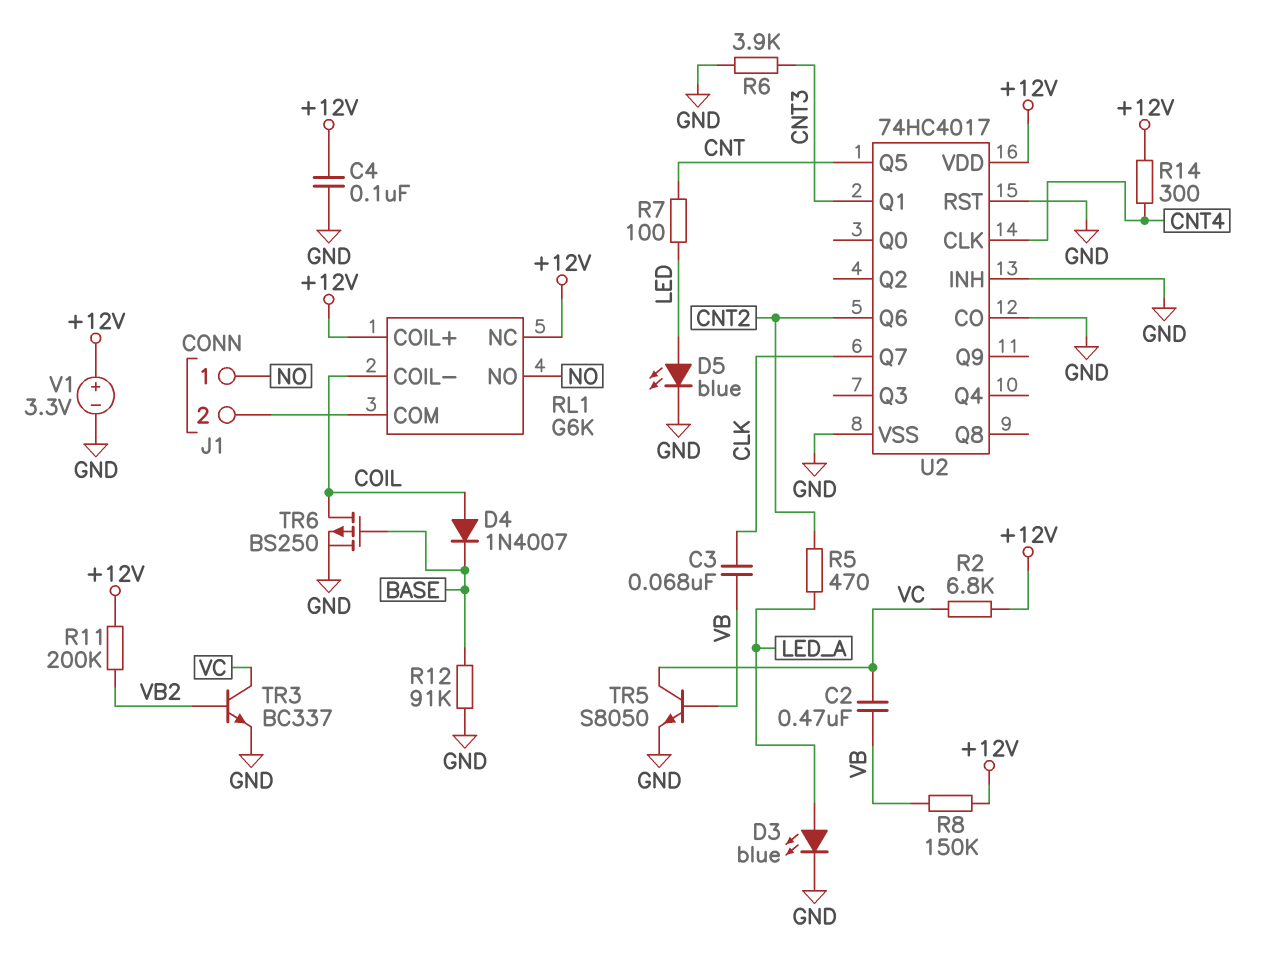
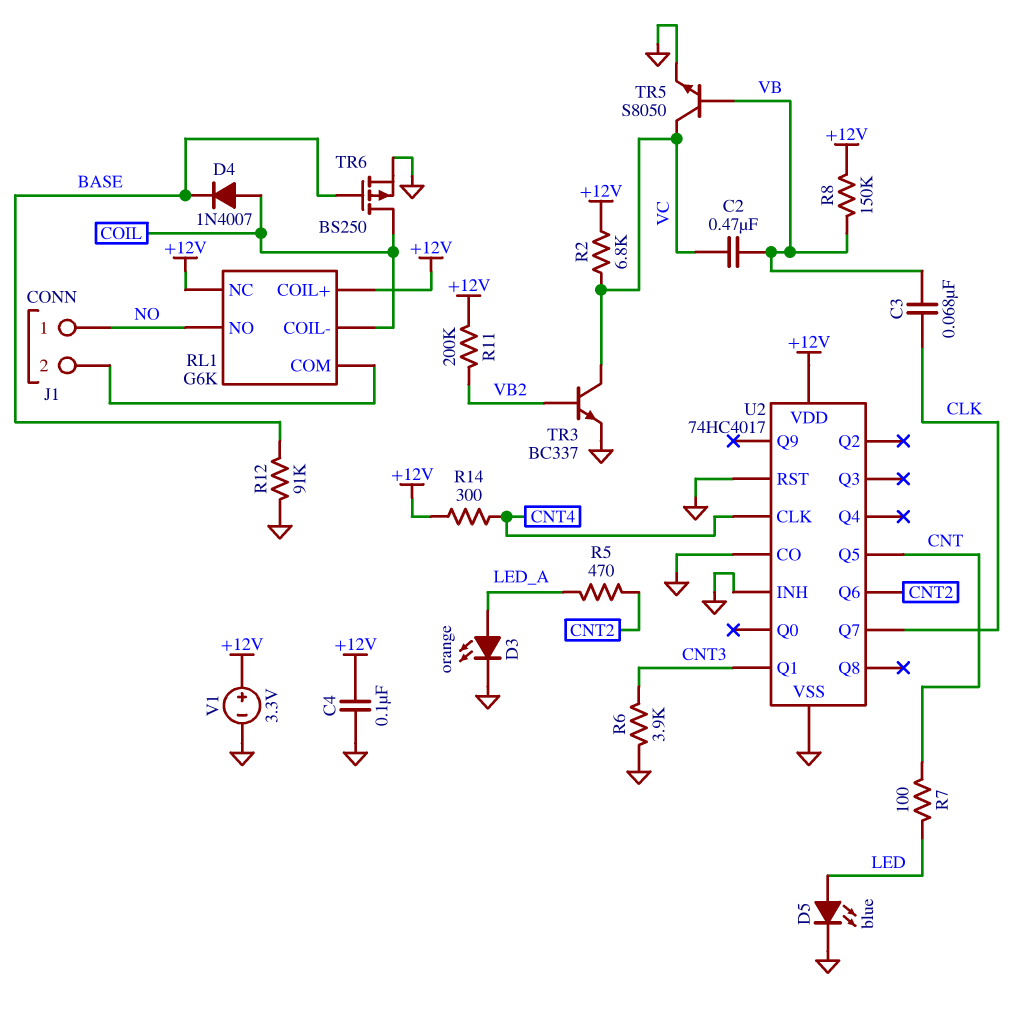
D3: LED blue (A LED_A, K GND) -> LED orange (A LED_A, K GND)

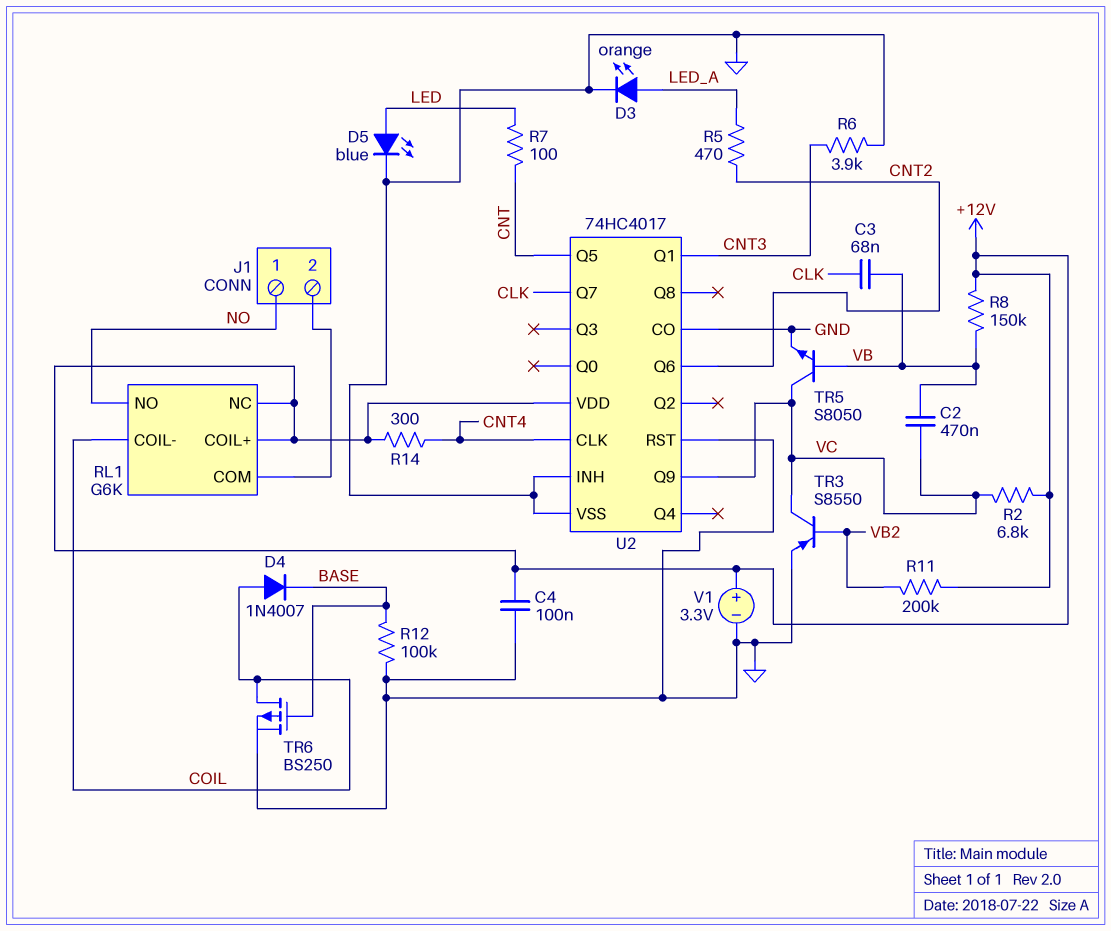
R12: 91k (BASE, GND) -> 100k (BASE, GND)
TR3: NPN BC337 (B VB2, C VC, E GND) -> PNP S8550 (B VB2, C VC, E GND)
U2 pin Q9: none -> VC

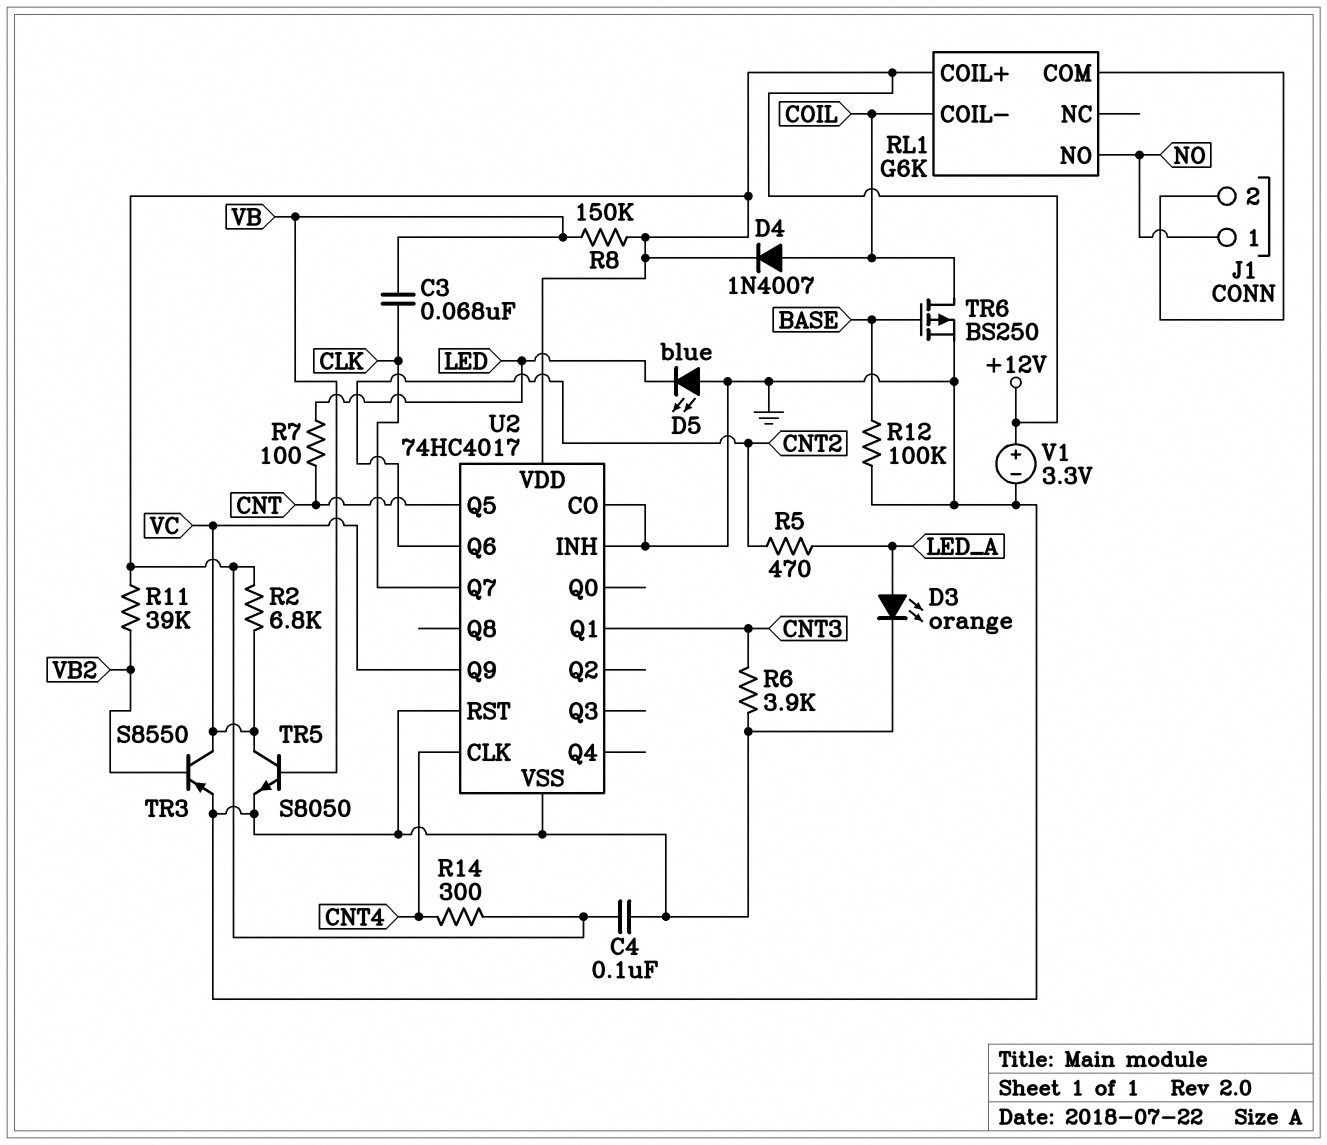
C2: 470nF (VB, VC) -> none
D4: diode 1N4007 (A COIL, K BASE) -> diode 1N4007 (A COIL, K +12V)
D5: LED blue (A LED, K GND) -> LED blue (A GND, K LED)
R11: 200k (+12V, VB2) -> 39k (+12V, VB2)
RL1 pin NC: +12V -> none

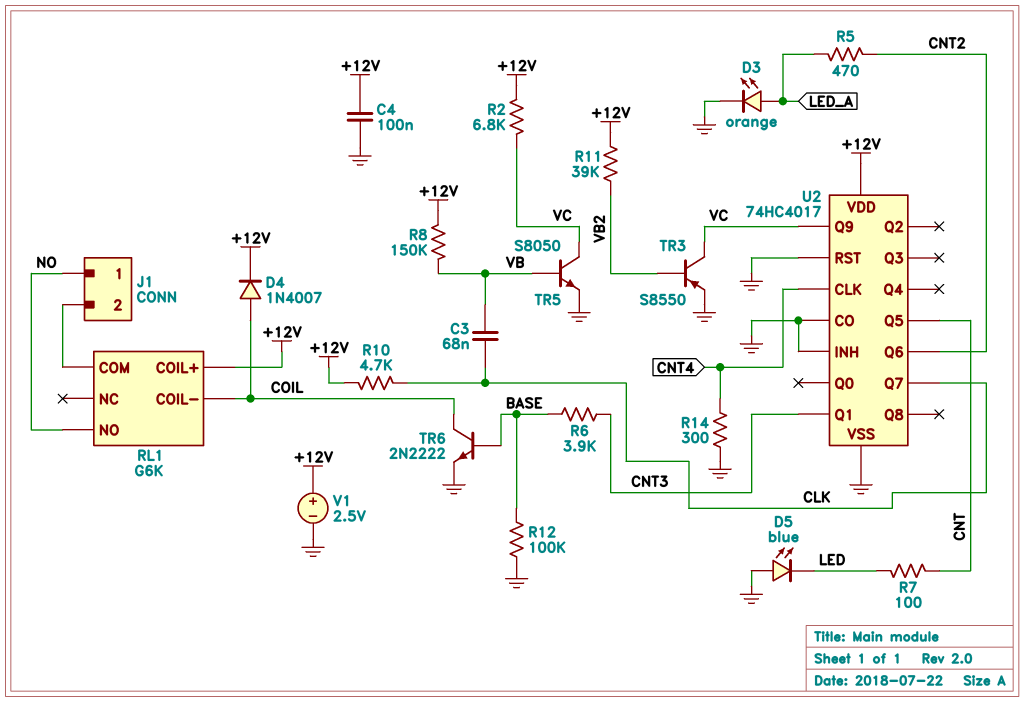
R6: 3.9k (CNT3, GND) -> 3.9k (BASE, CNT3)
R10: none -> 4.7k (+12V, CLK)
R14: 300 (+12V, CNT4) -> 300 (CNT4, GND)
TR6: PMOS BS250 (G BASE, D COIL, S GND) -> NPN 2N2222 (B BASE, C COIL, E GND)
V1: 3.3V (plus +12V, minus GND) -> 2.5V (plus +12V, minus GND)

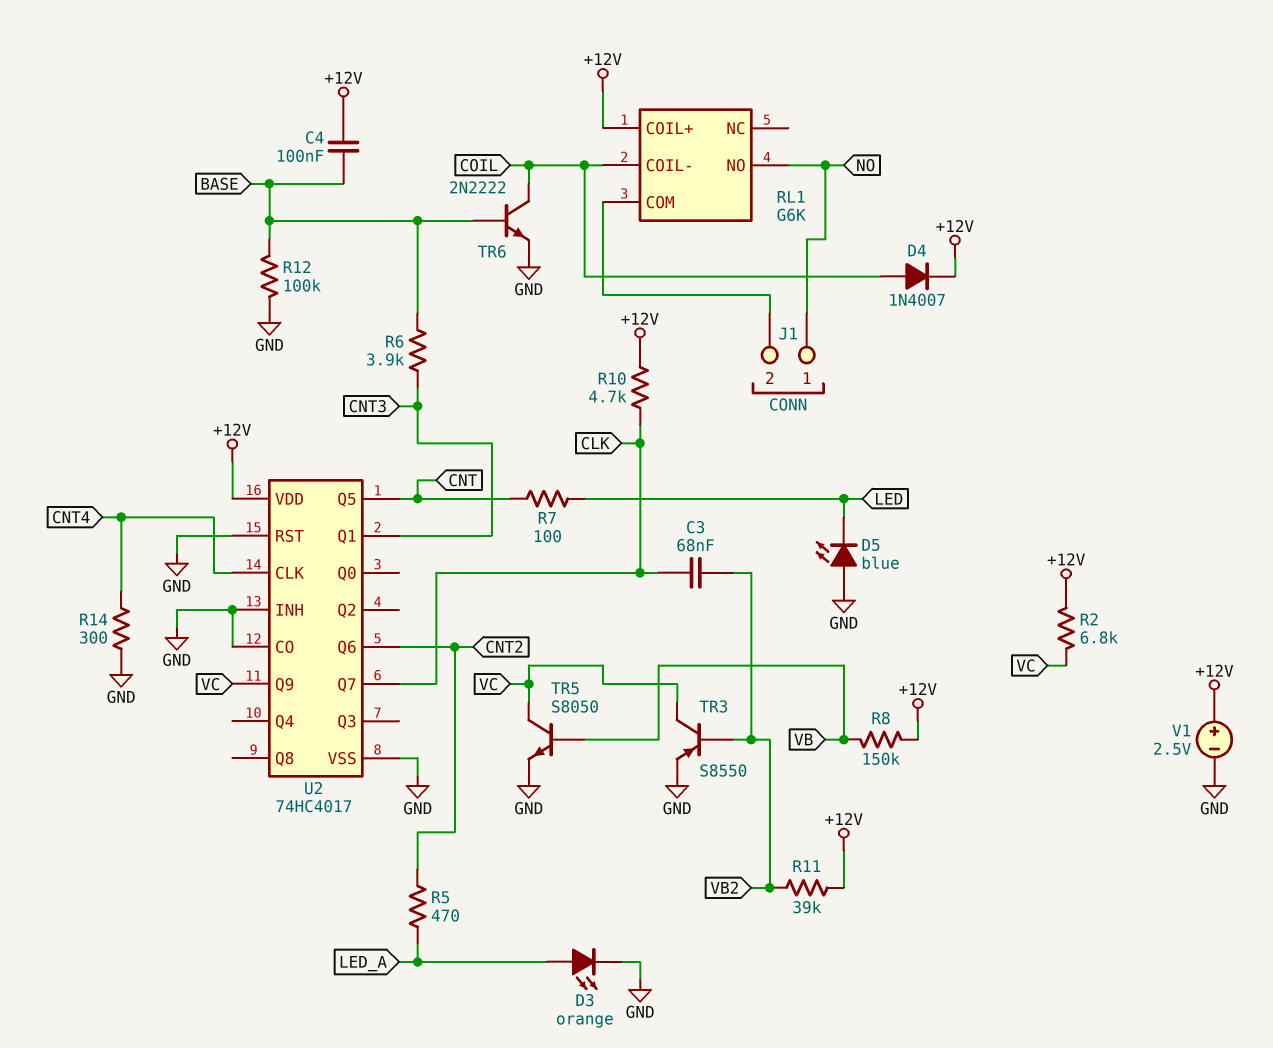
C3: 68nF (CLK, VB) -> 68nF (CLK, VB2)
C4: 100nF (+12V, GND) -> 100nF (+12V, BASE)

